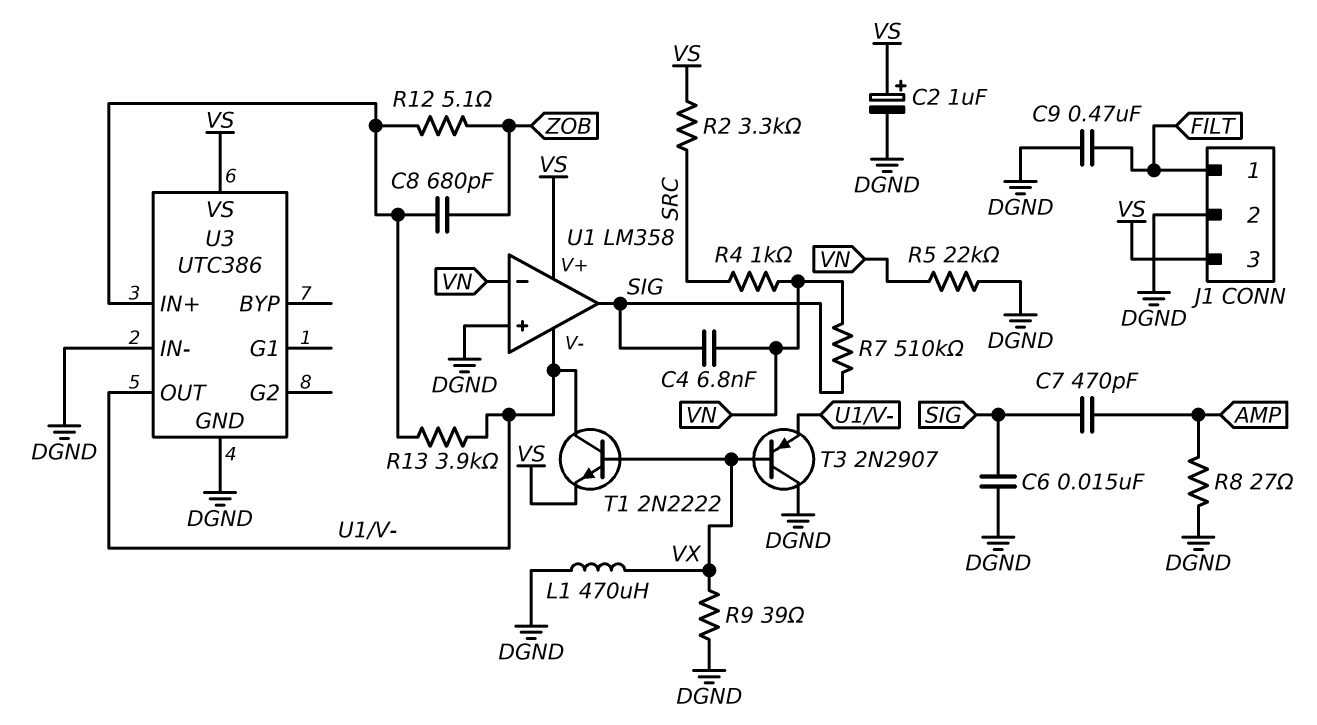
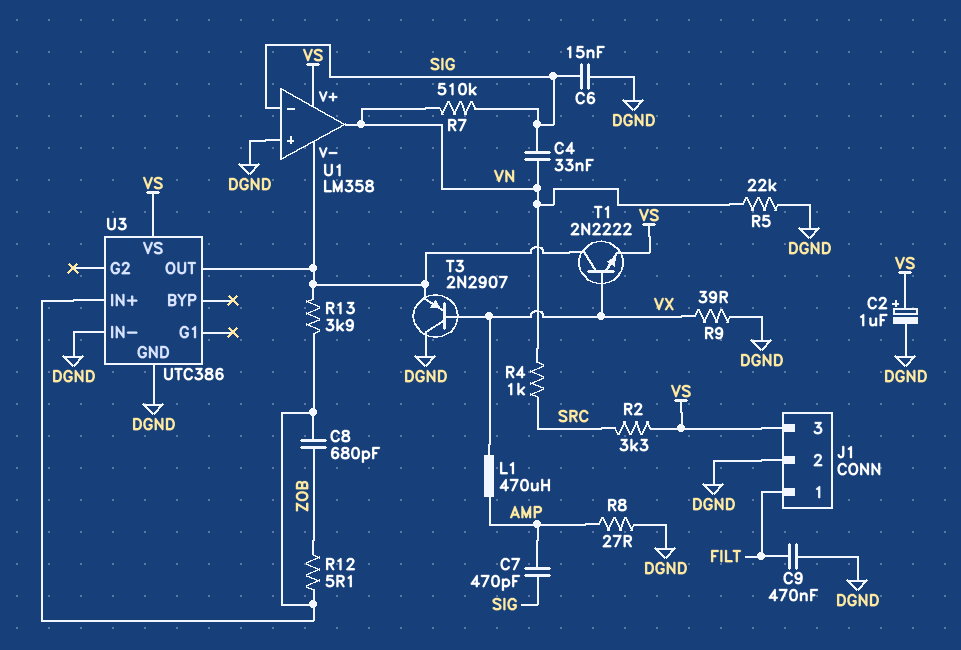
C4: 6.8nF (SIG, VN) -> 33nF (SIG, VN)
L1: 470uH (DGND, VX) -> 470uH (AMP, VX)
U1 pin in-: VN -> SIG
U1 pin out: SIG -> VN

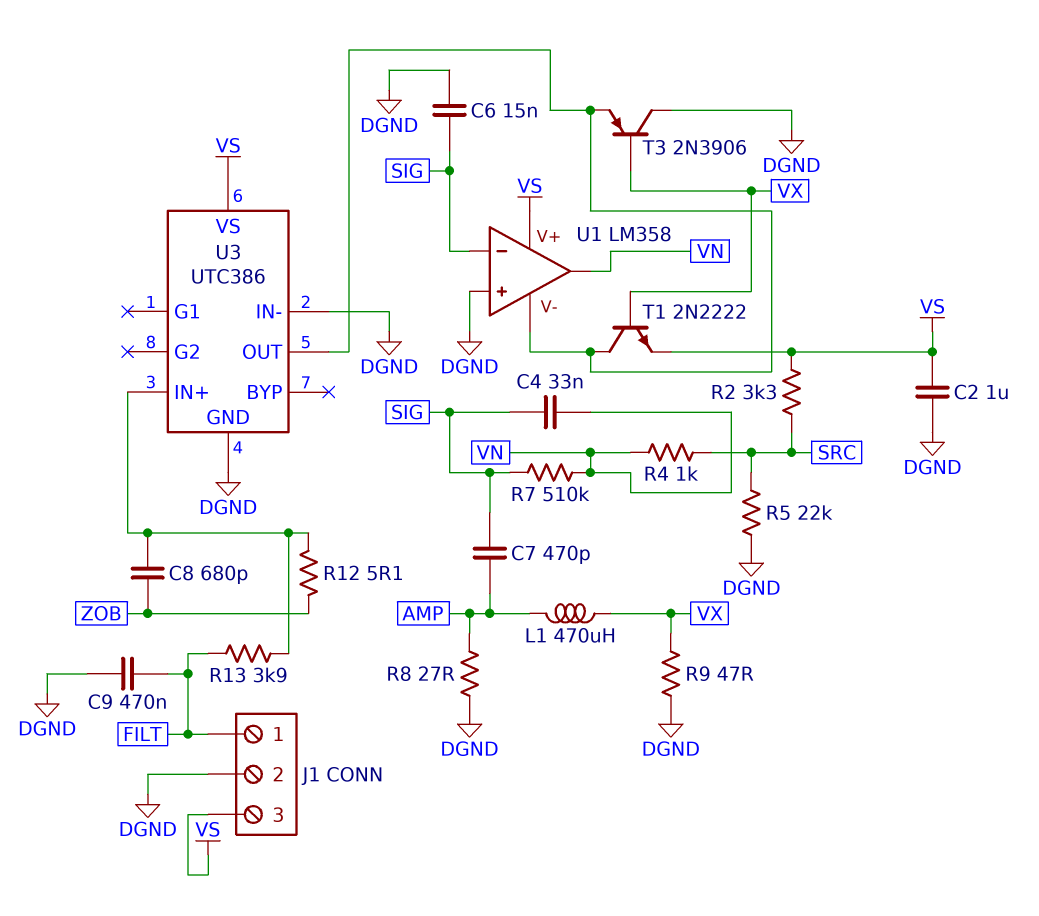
C2: 1uF (plus VS, minus DGND) -> 1uF (DGND, VS)
R5: 22k (DGND, VN) -> 22k (DGND, SRC)
R9: 39 (DGND, VX) -> 47 (DGND, VX)
R13: 3.9k (U1/V-, U3/IN+) -> 3.9k (FILT, U3/IN+)
T3: PNP 2N2907 (B VX, C DGND, E U1/V-) -> PNP 2N3906 (B VX, C DGND, E U1/V-)

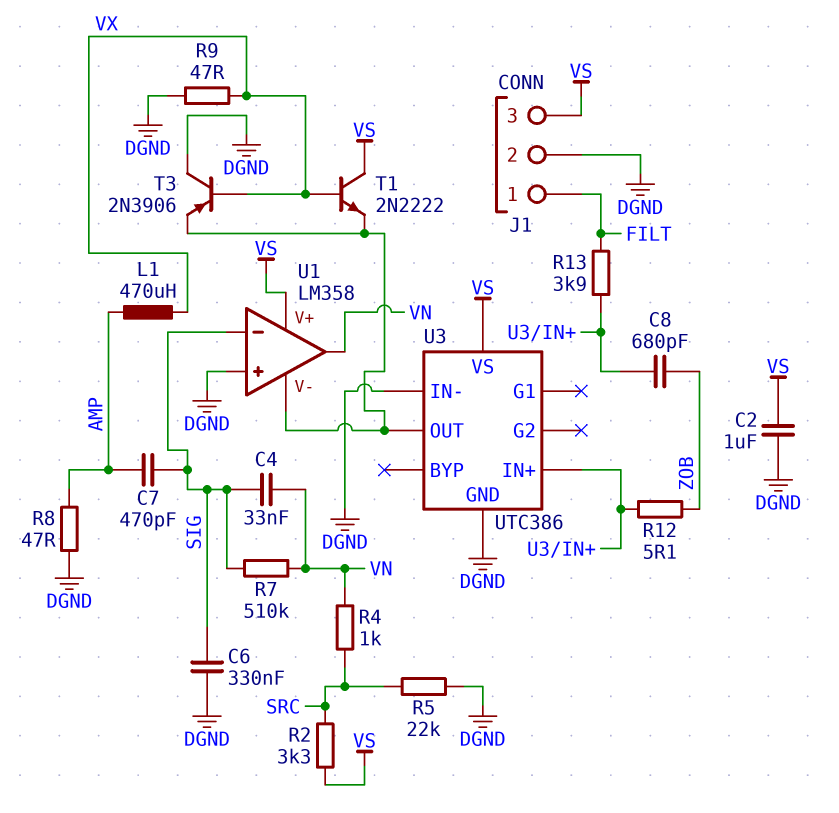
C6: 15nF (DGND, SIG) -> 330nF (DGND, SIG)
C9: 470nF (DGND, FILT) -> none
R8: 27 (AMP, DGND) -> 47 (AMP, DGND)
T1: NPN 2N2222 (B VX, C U1/V-, E VS) -> NPN 2N2222 (B VX, C VS, E U1/V-)

